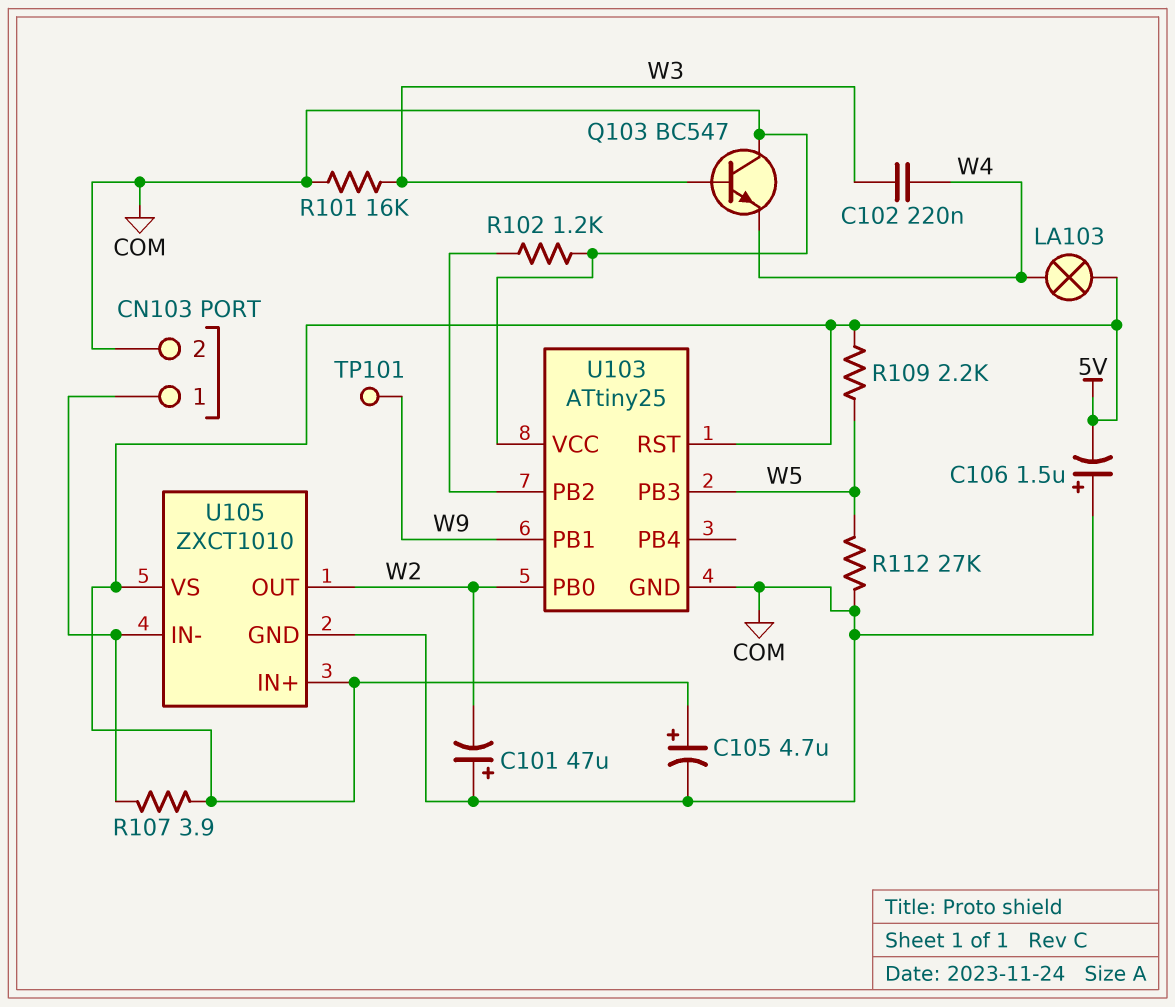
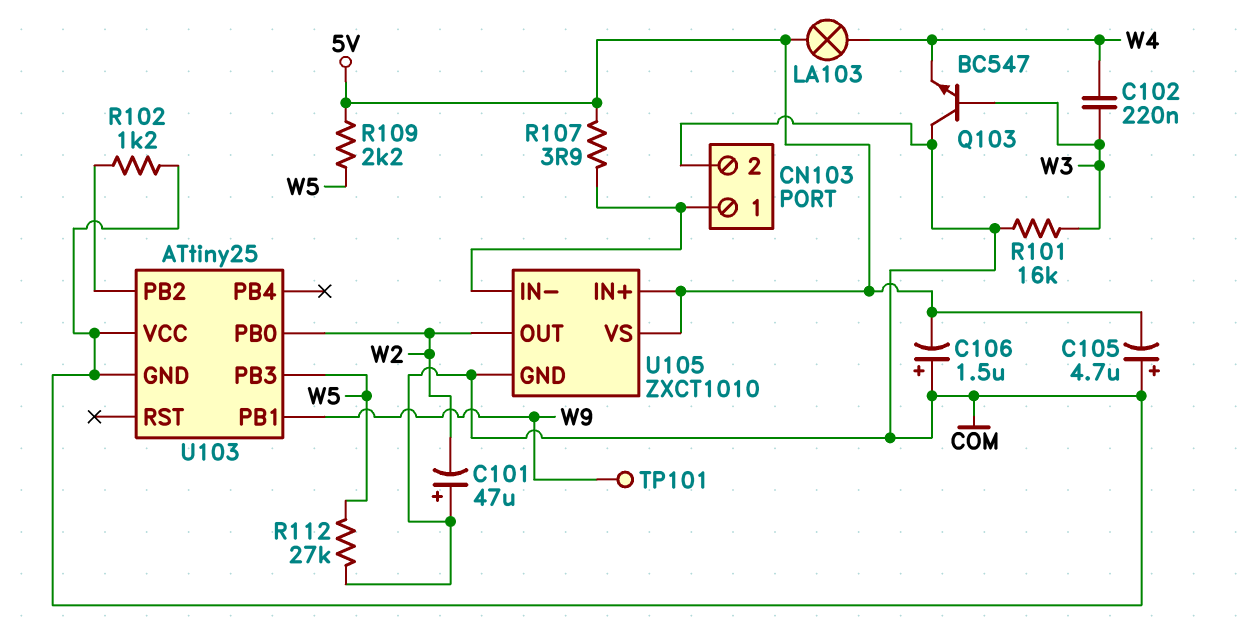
C105: 4.7uF (plus 5V, minus COM) -> 4.7uF (plus COM, minus 5V)
U103 pin RST: 5V -> none

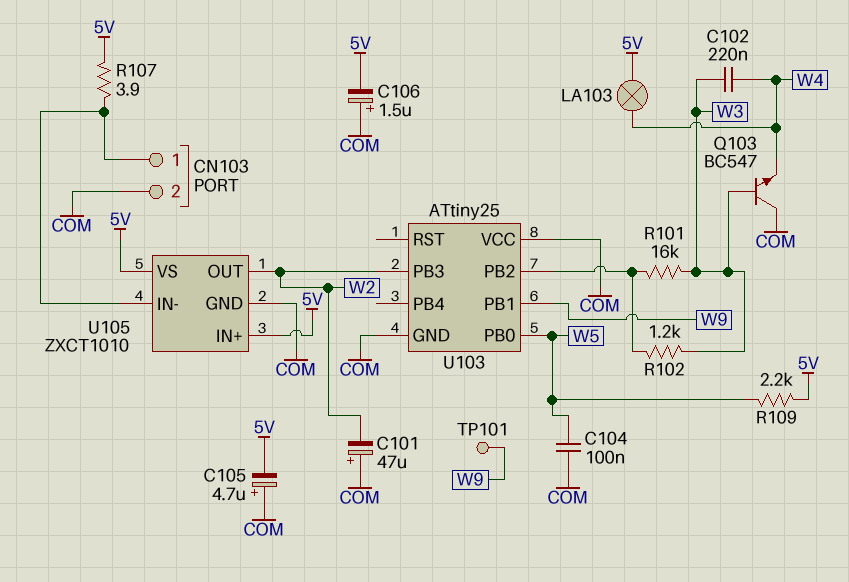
C104: none -> 100nF (COM, W5)
R101: 16k (COM, W3) -> 16k (U103/PB2, W3)
R102: 1.2k (COM, U103/PB2) -> 1.2k (U103/PB2, W3)
R112: 27k (COM, W5) -> none
U103 pin PB0: W2 -> W5
U103 pin PB3: W5 -> W2

